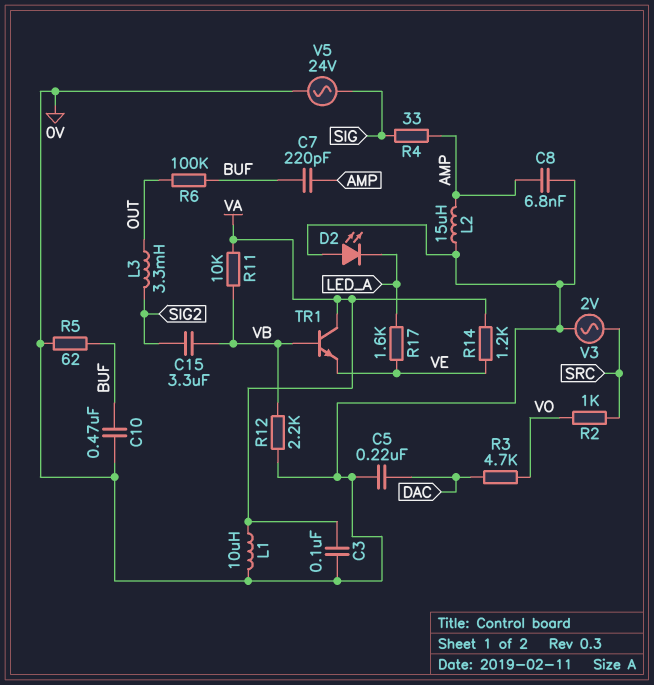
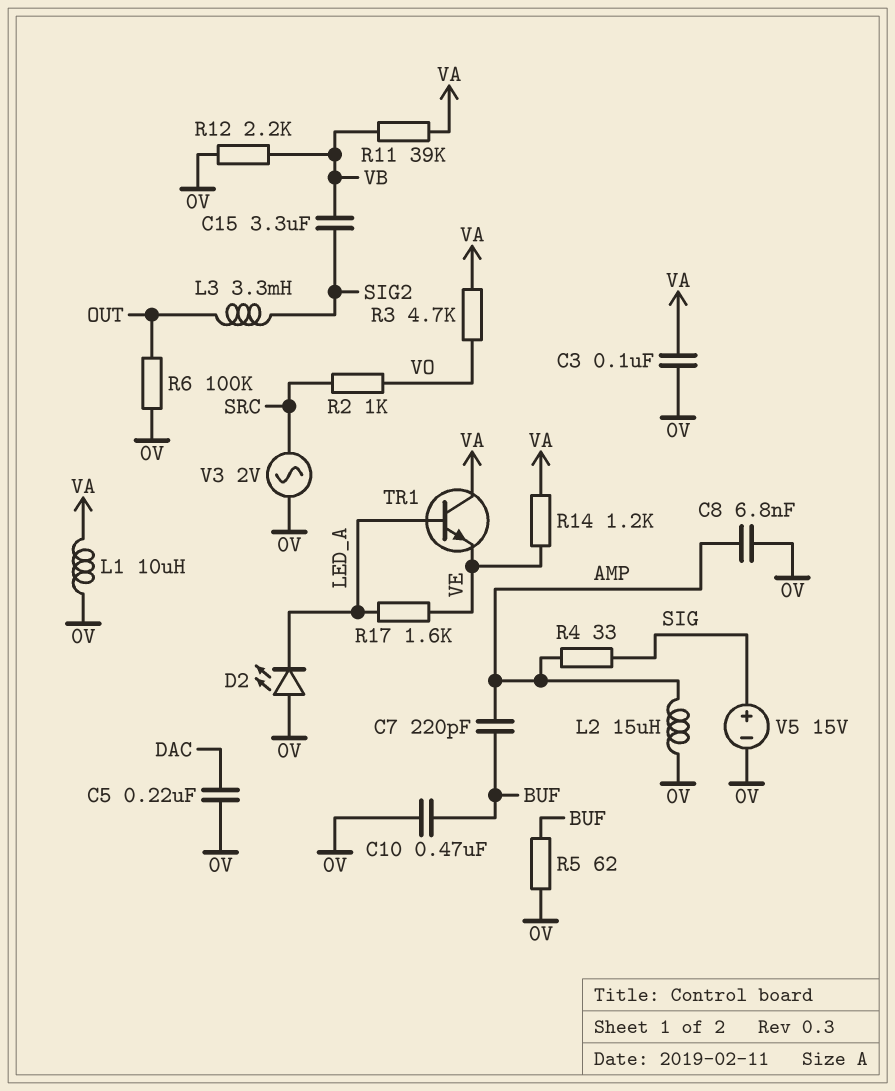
R3: 4.7k (DAC, VO) -> 4.7k (VA, VO)
R6: 100k (BUF, OUT) -> 100k (0V, OUT)
R11: 10k (VA, VB) -> 39k (VA, VB)
TR1: NPN (B VB, C VA, E VE) -> NPN (B LED_A, C VA, E VE)
V5: AC 24V (0V, SIG) -> 15V (plus SIG, minus 0V)

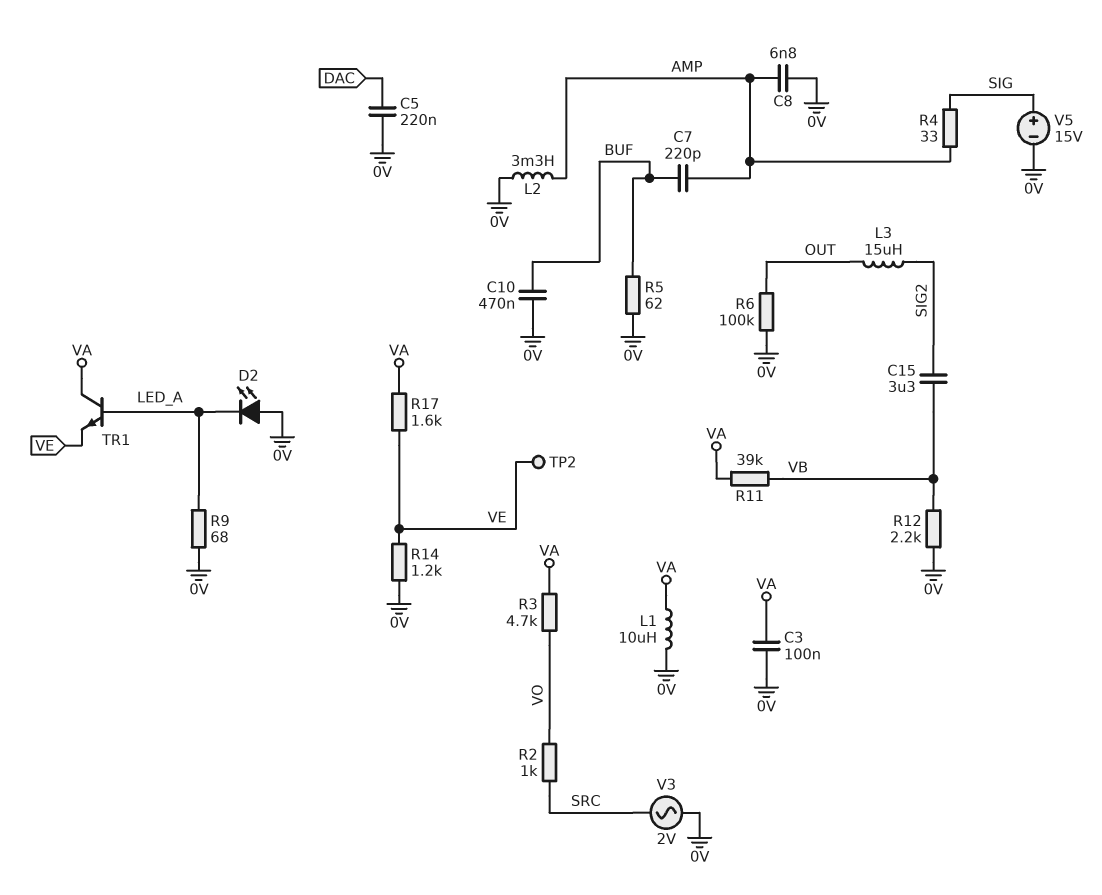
L2: 15uH (0V, AMP) -> 3.3mH (0V, AMP)
L3: 3.3mH (OUT, SIG2) -> 15uH (OUT, SIG2)
R9: none -> 68 (0V, LED_A)
R14: 1.2k (VA, VE) -> 1.2k (0V, VE)
R17: 1.6k (LED_A, VE) -> 1.6k (VA, VE)
TP2: none -> test point (VE)

